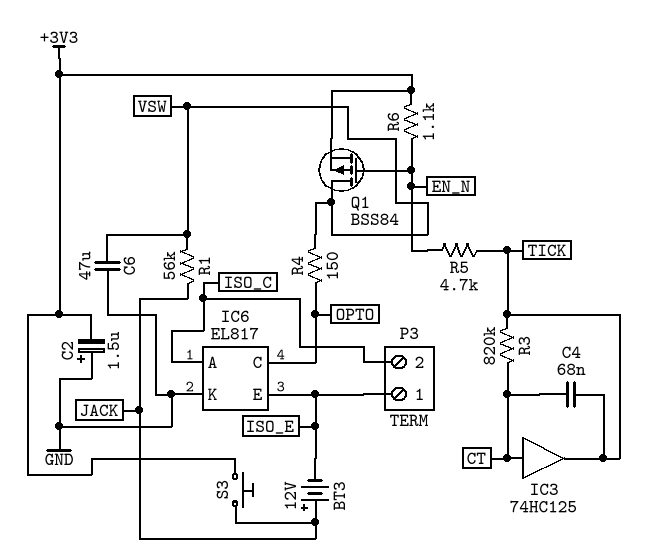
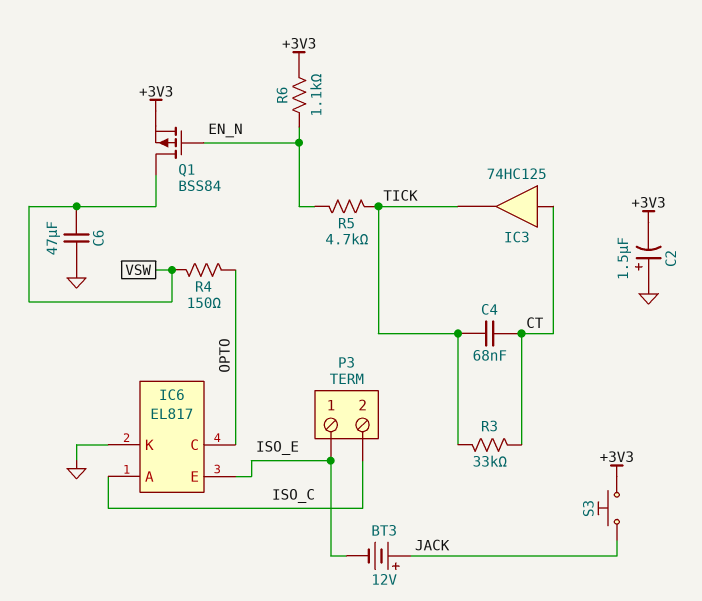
R1: 56k (JACK, VSW) -> none
R3: 820k (CT, TICK) -> 33k (CT, TICK)

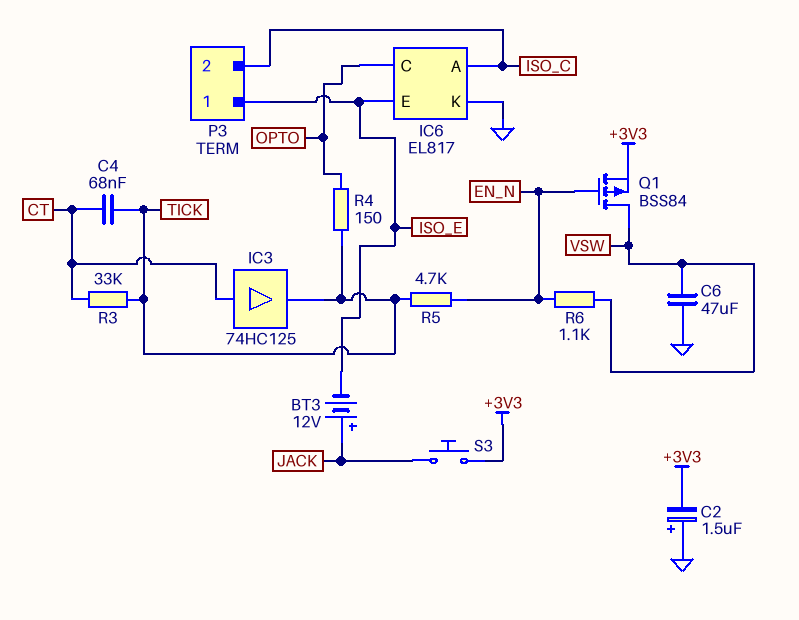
R4: 150 (OPTO, VSW) -> 150 (OPTO, TICK)
R6: 1.1k (+3V3, EN_N) -> 1.1k (EN_N, VSW)

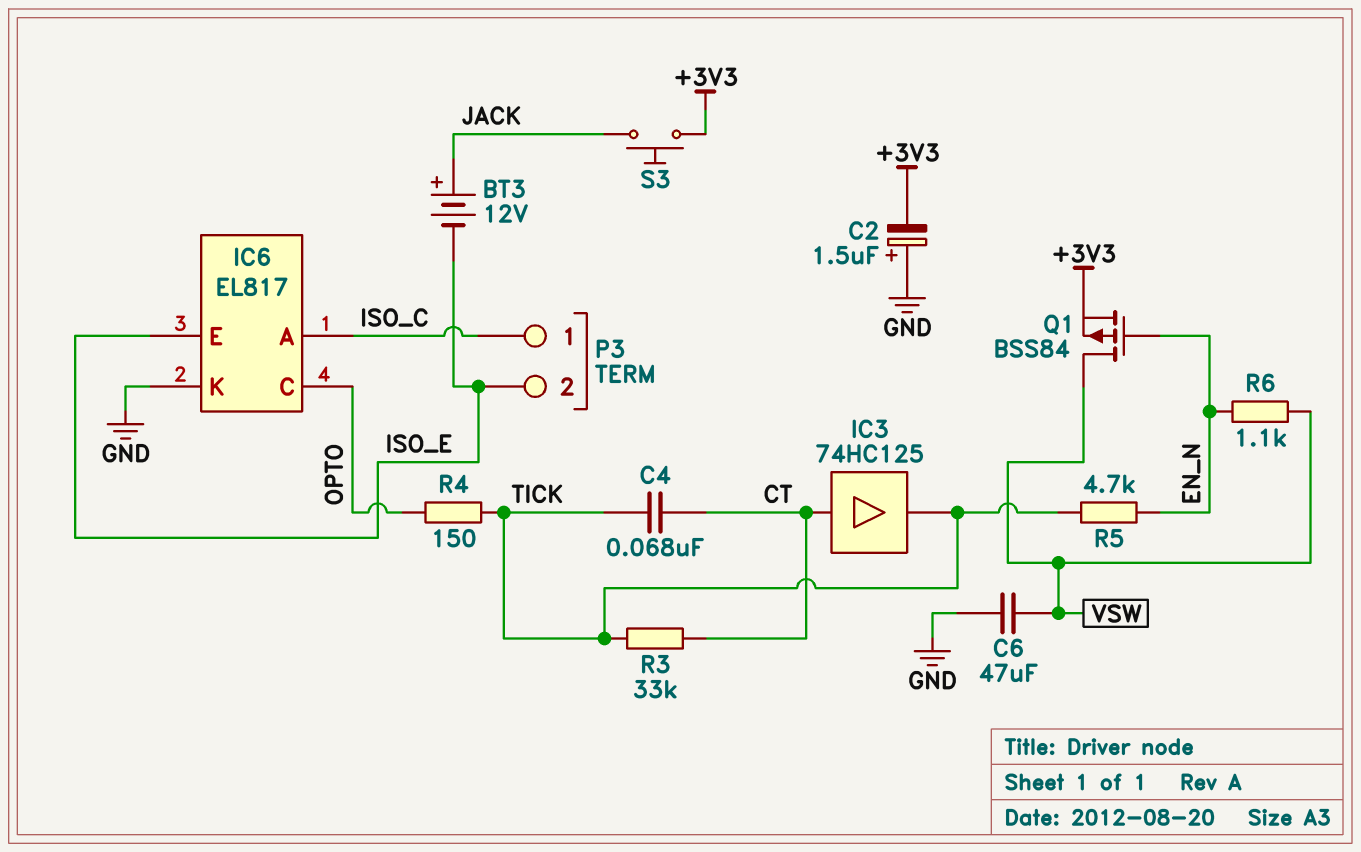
P3 pin 1: ISO_E -> ISO_C
P3 pin 2: ISO_C -> ISO_E

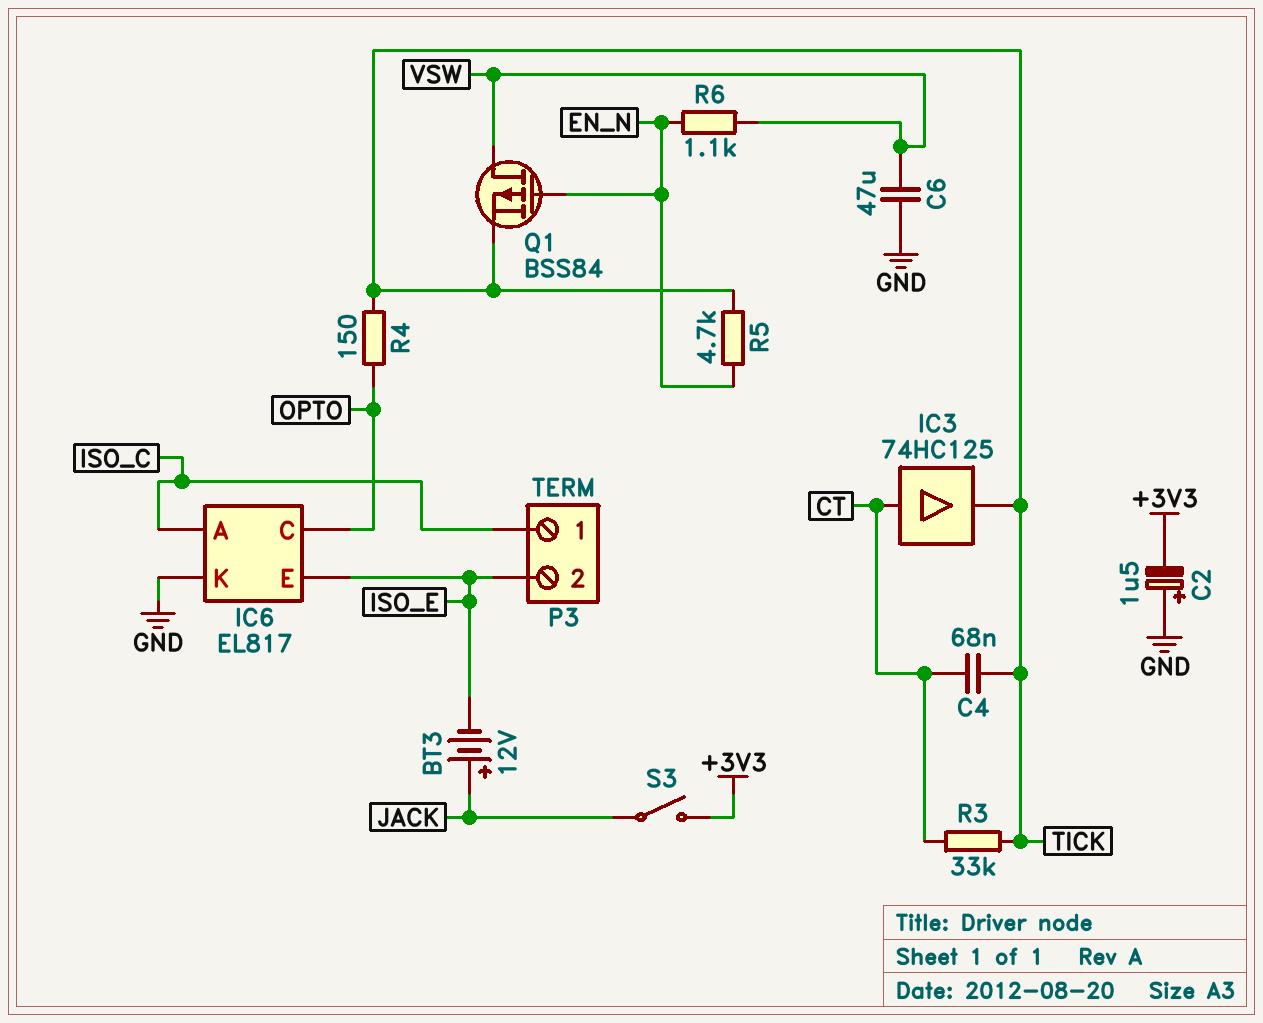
Q1: PMOS BSS84 (G EN_N, D VSW, S +3V3) -> PMOS BSS84 (G EN_N, D VSW, S TICK)
S3: button (+3V3, JACK) -> switch (+3V3, JACK)

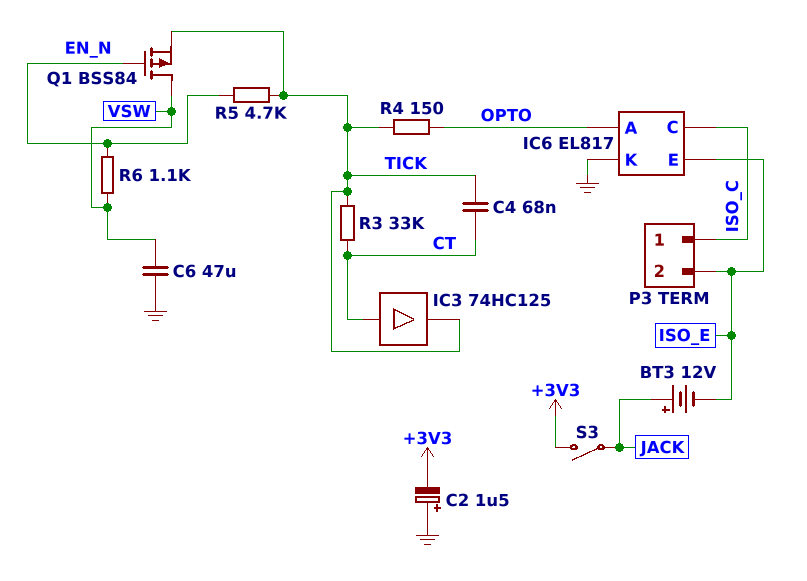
IC6 pin A: ISO_C -> OPTO
IC6 pin C: OPTO -> ISO_C

